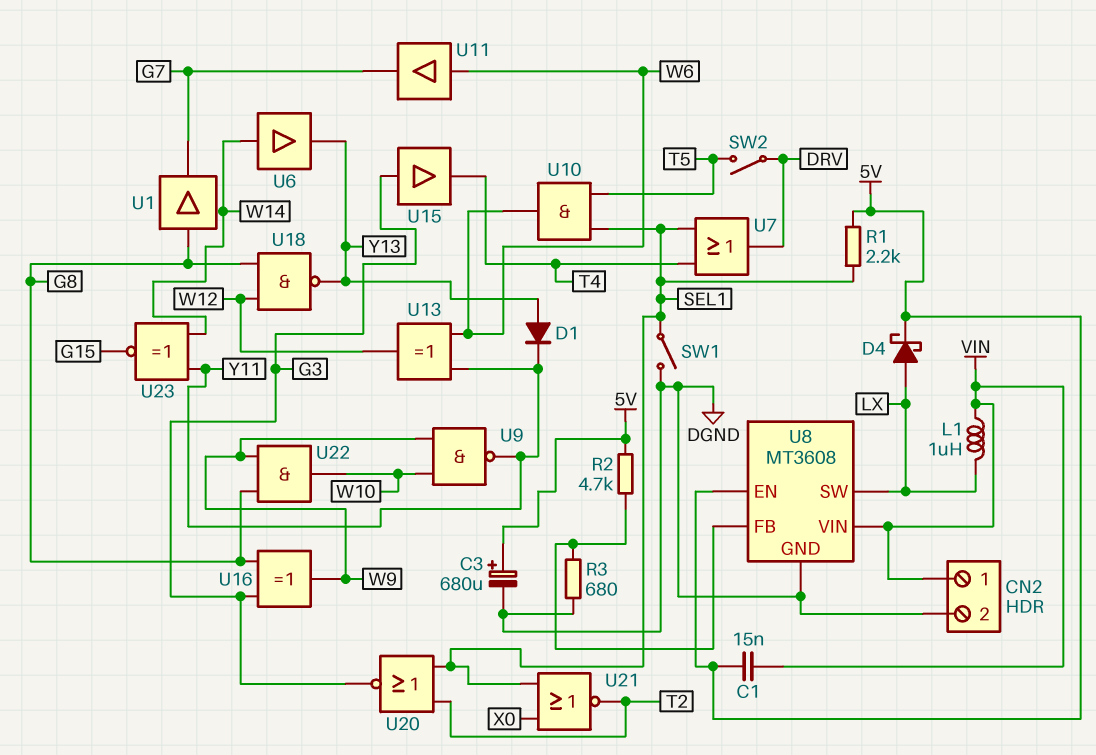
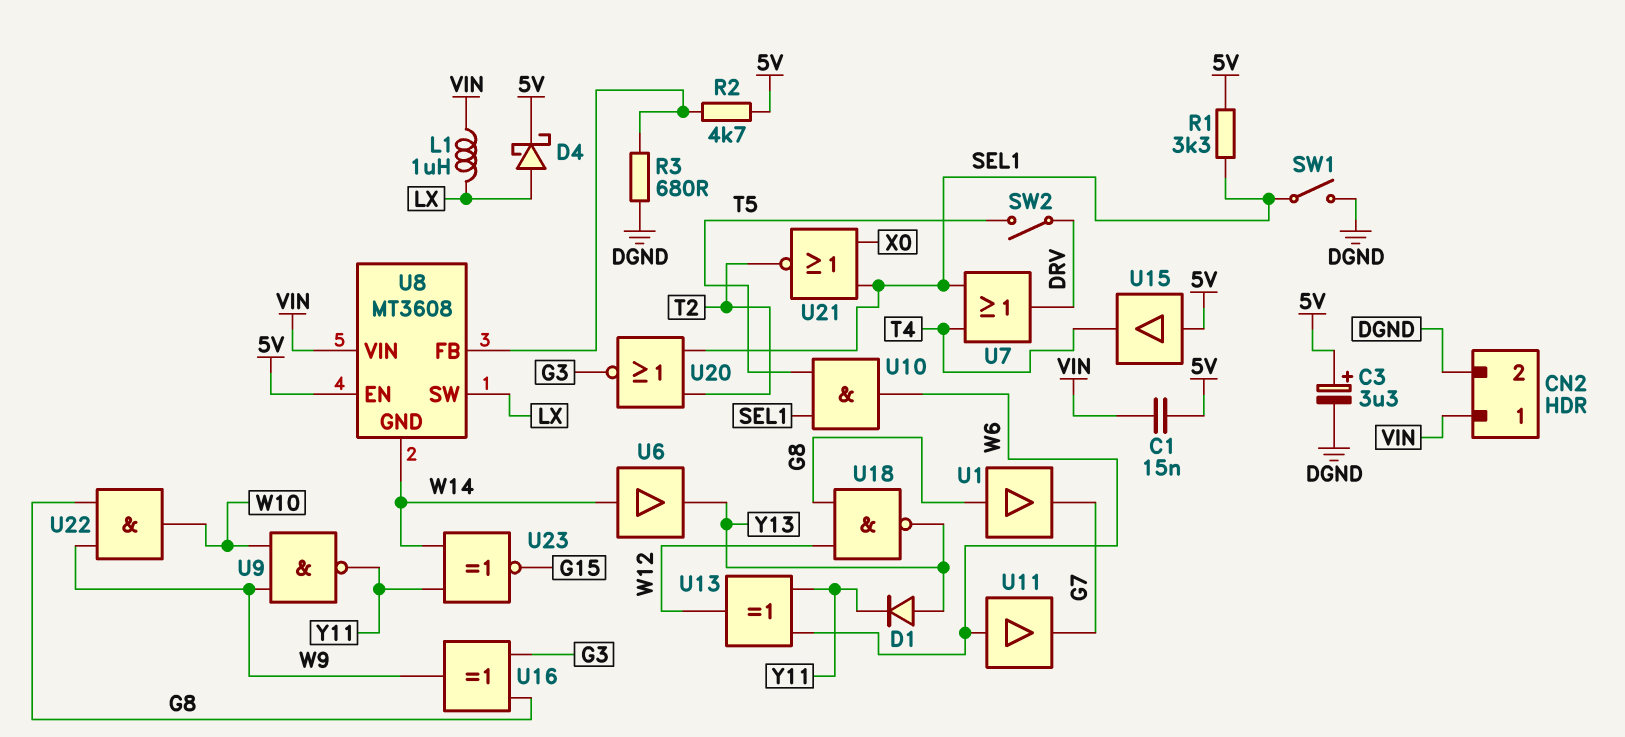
C3: 680uF (plus 5V, minus DGND) -> 3.3uF (plus 5V, minus DGND)
R1: 2.2k (5V, SEL1) -> 3.3k (5V, SEL1)
U8 pin GND: DGND -> W14
U15: buffer (in G3, out T4) -> buffer (in 5V, out T4)

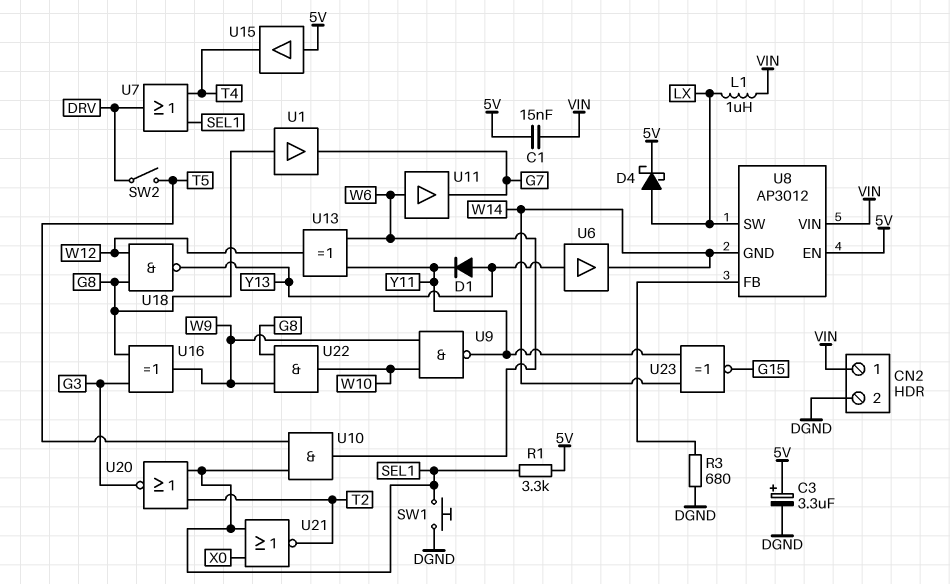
R2: 4.7k (5V, U8/FB) -> none
SW1: switch (DGND, SEL1) -> button (DGND, SEL1)
U6: buffer (in W14, out Y13) -> buffer (in Y13, out W14)
U8: MT3608 -> AP3012

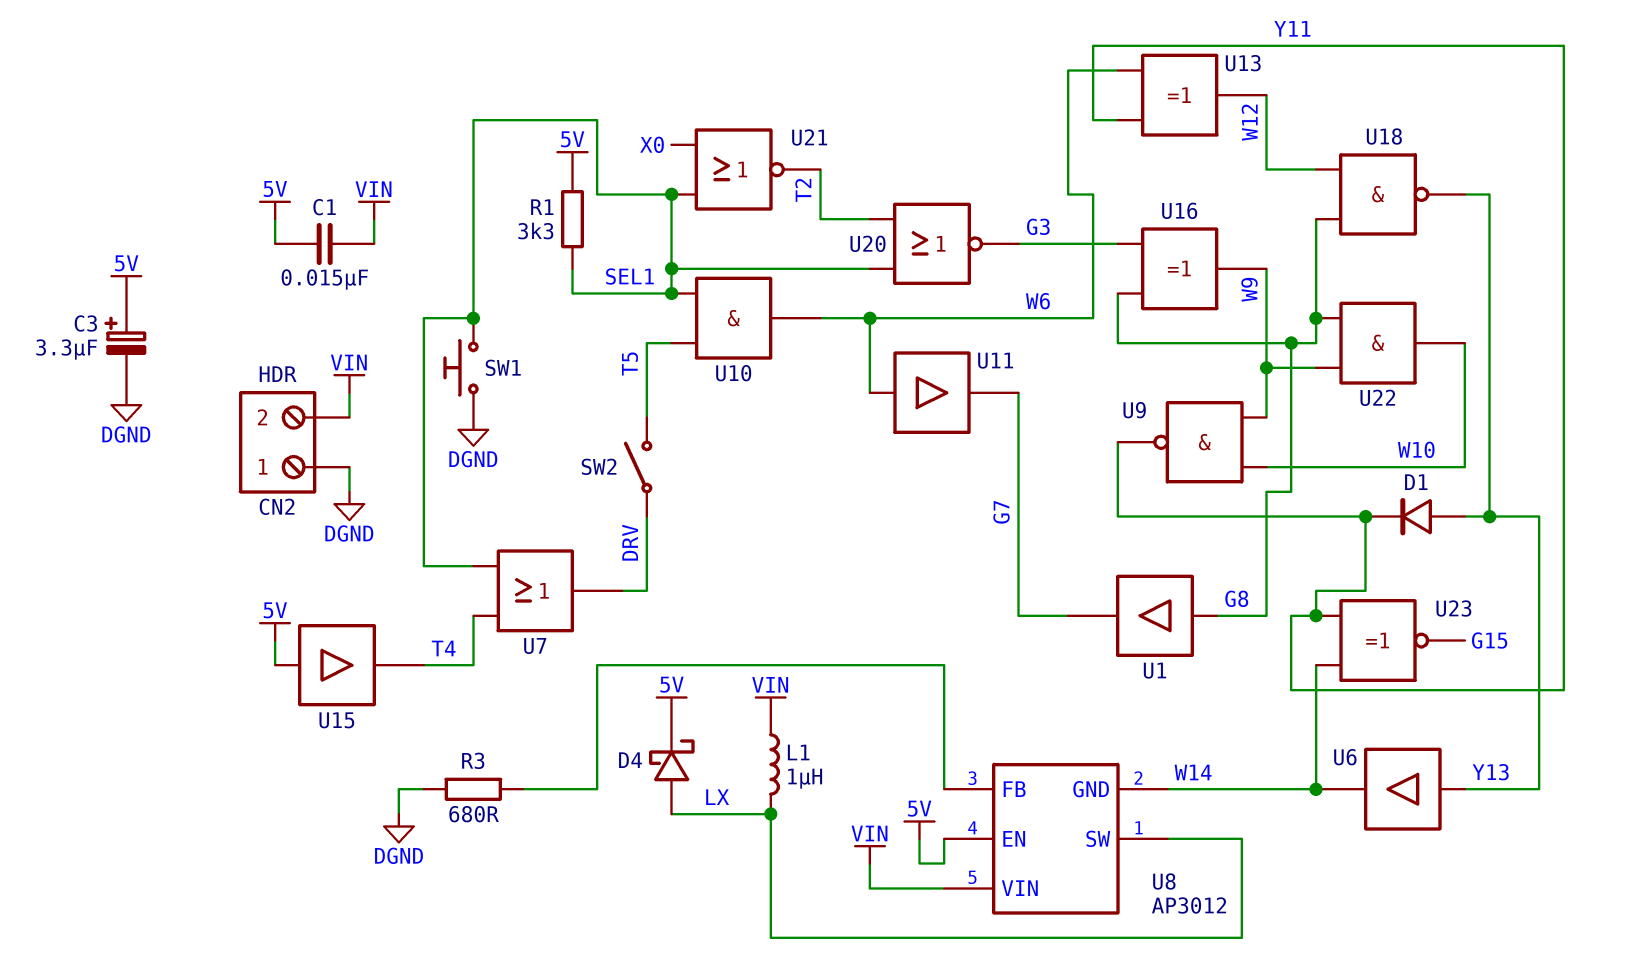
CN2 pin 1: VIN -> DGND
CN2 pin 2: DGND -> VIN

